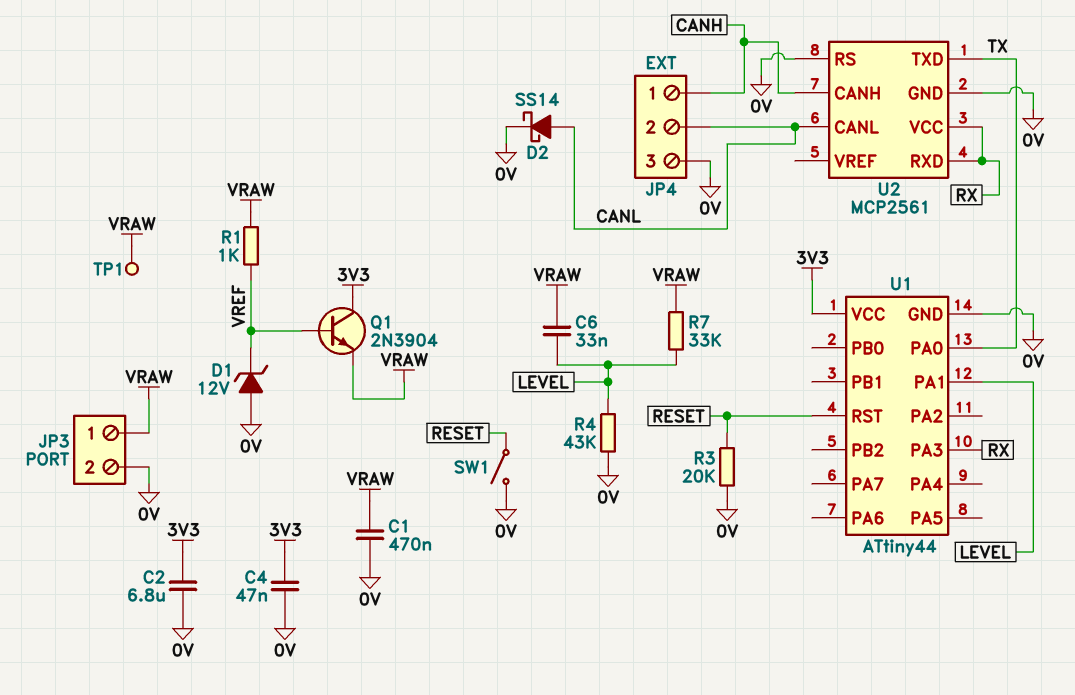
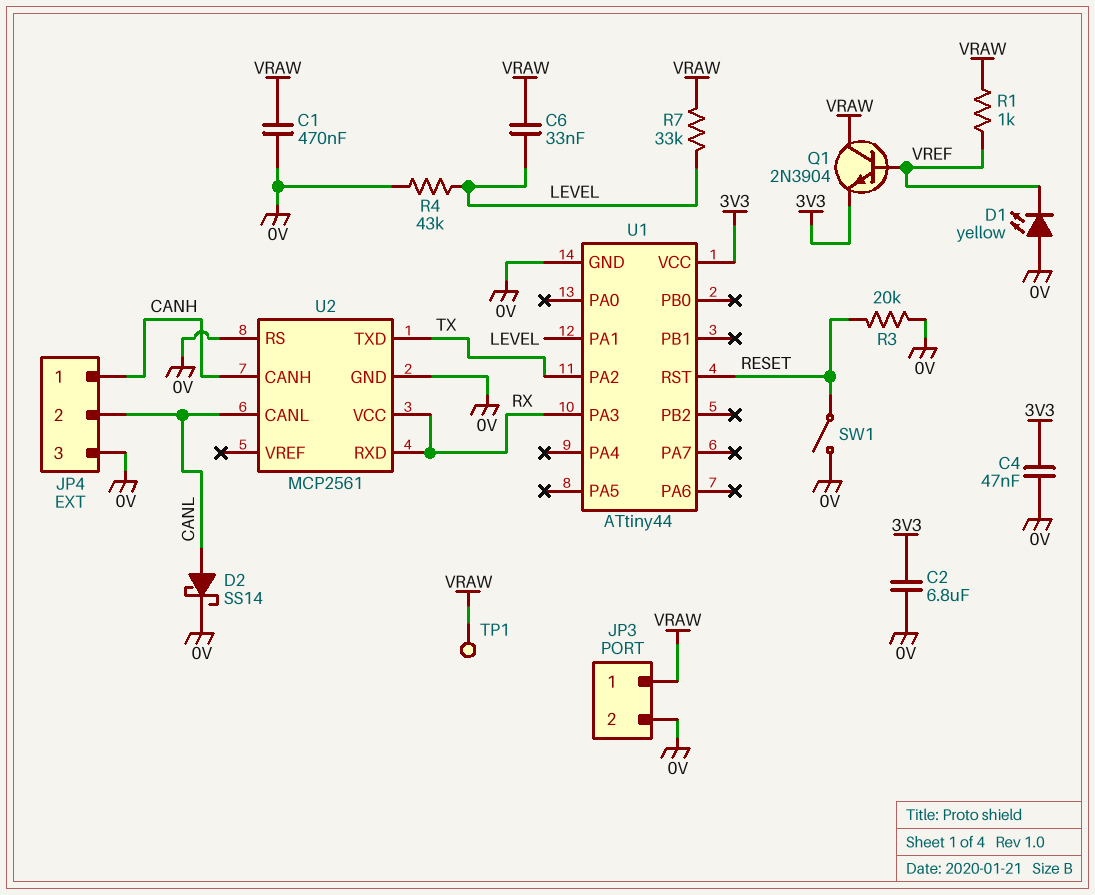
D1: zener 12V (A 0V, K VREF) -> LED yellow (A 0V, K VREF)
Q1: NPN 2N3904 (B VREF, C 3V3, E VRAW) -> NPN 2N3904 (B VREF, C VRAW, E 3V3)
U1 pin PA0: TX -> none
U1 pin PA2: none -> TX

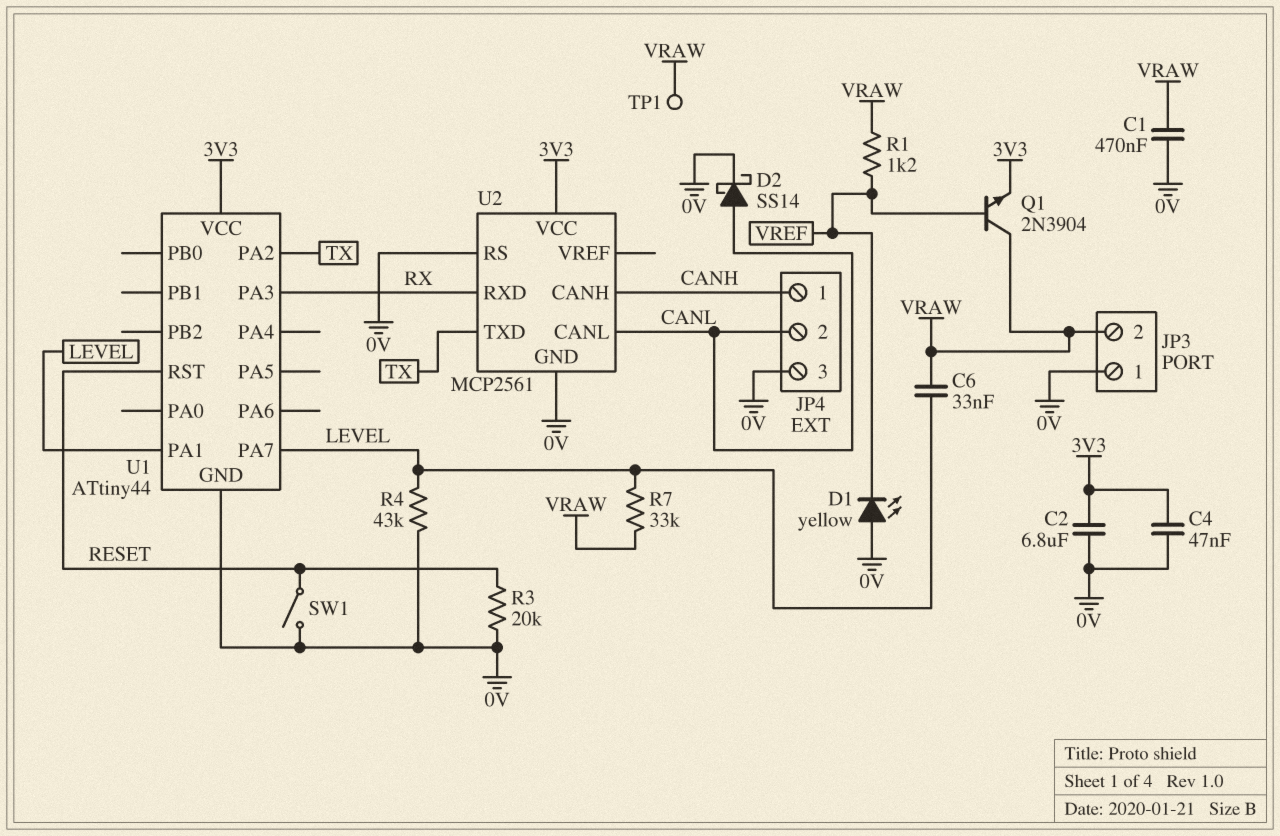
JP3 pin 1: VRAW -> 0V
JP3 pin 2: 0V -> VRAW
R1: 1k (VRAW, VREF) -> 1.2k (VRAW, VREF)
U1 pin PA7: none -> LEVEL
U2 pin VCC: RX -> 3V3

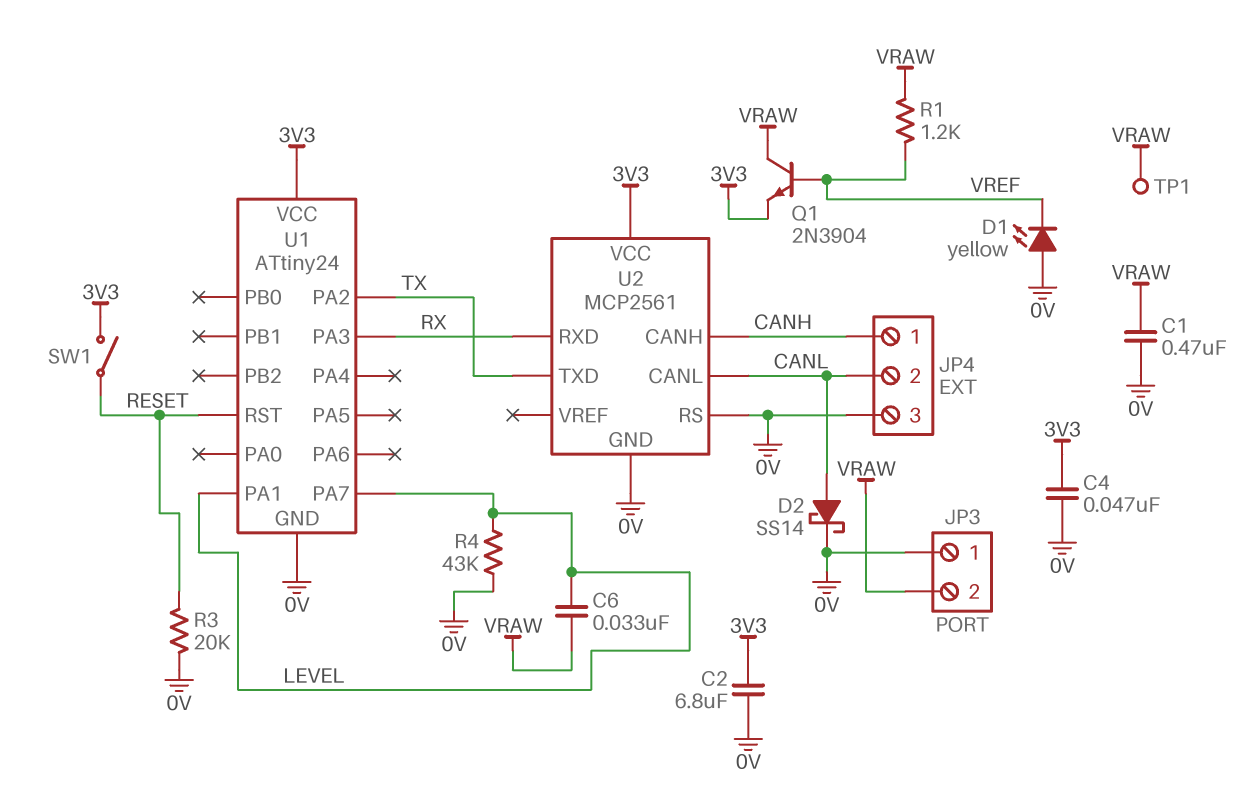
R7: 33k (LEVEL, VRAW) -> none
SW1: switch (0V, RESET) -> switch (3V3, RESET)
U1: ATtiny44 -> ATtiny24

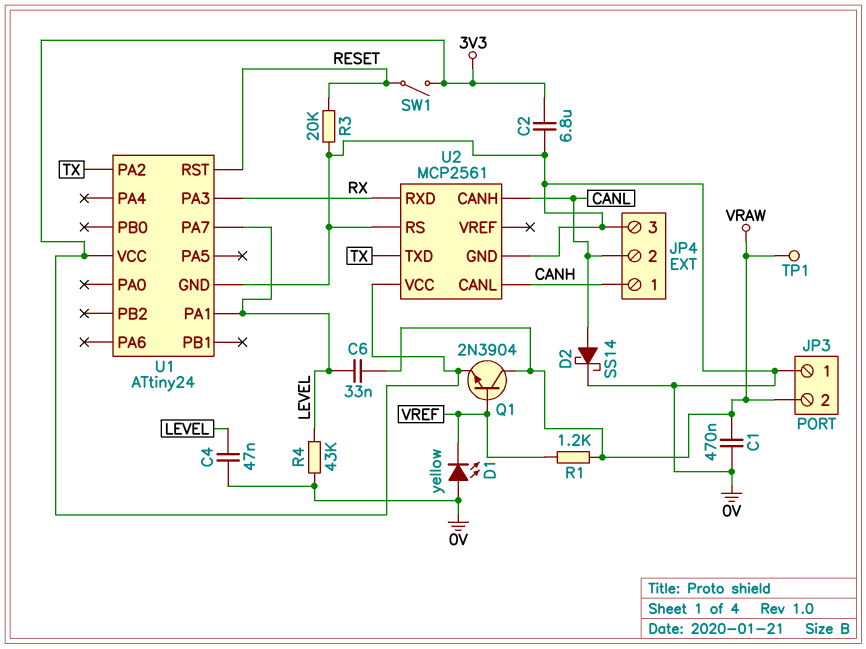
C4: 47nF (0V, 3V3) -> 47nF (0V, LEVEL)
U2 pin CANH: CANH -> CANL
U2 pin CANL: CANL -> CANH

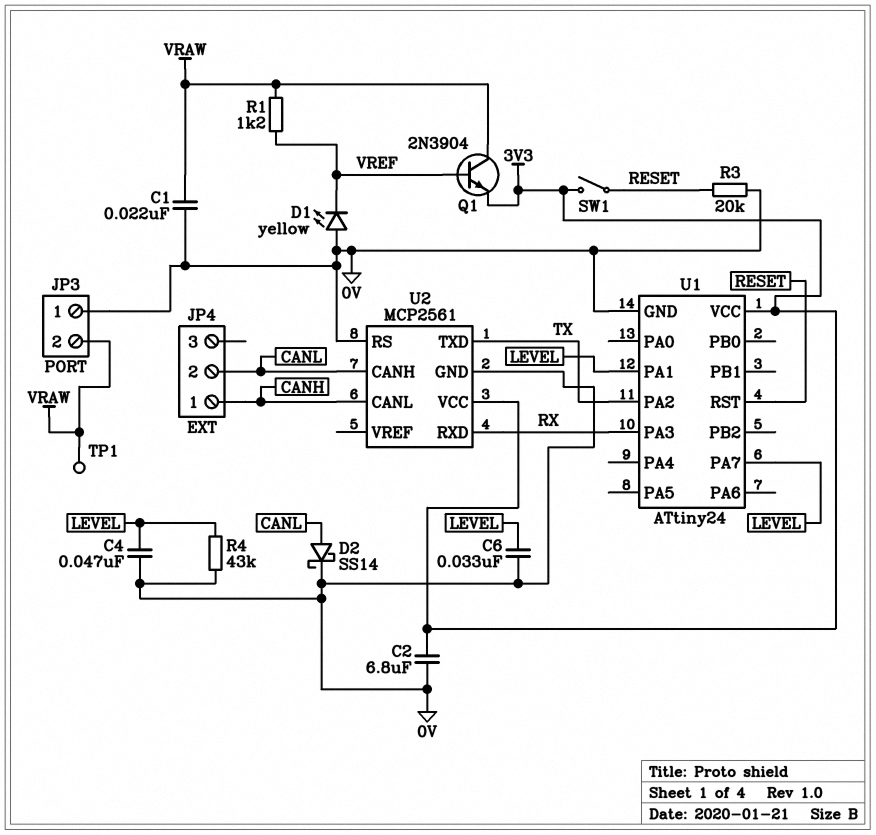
C1: 470nF (0V, VRAW) -> 22nF (0V, VRAW)
C6: 33nF (LEVEL, VRAW) -> 33nF (0V, LEVEL)
JP4 pin 3: 0V -> none

